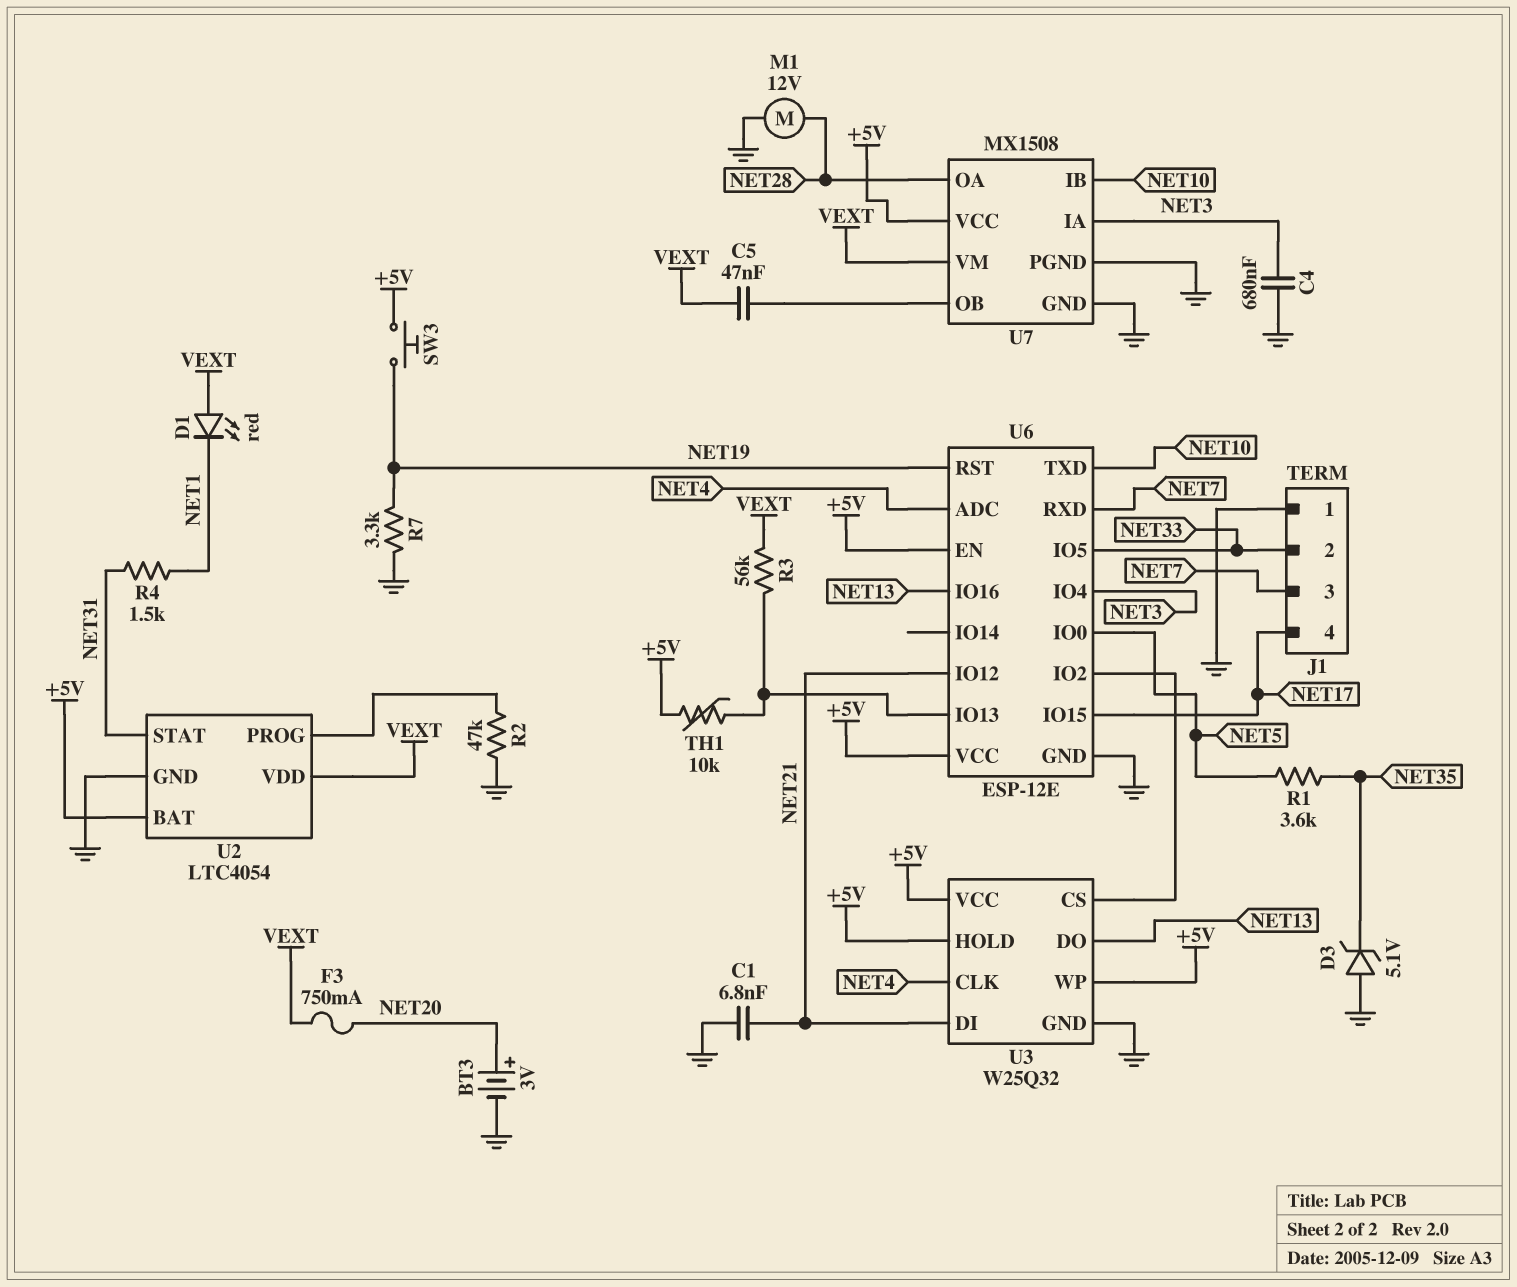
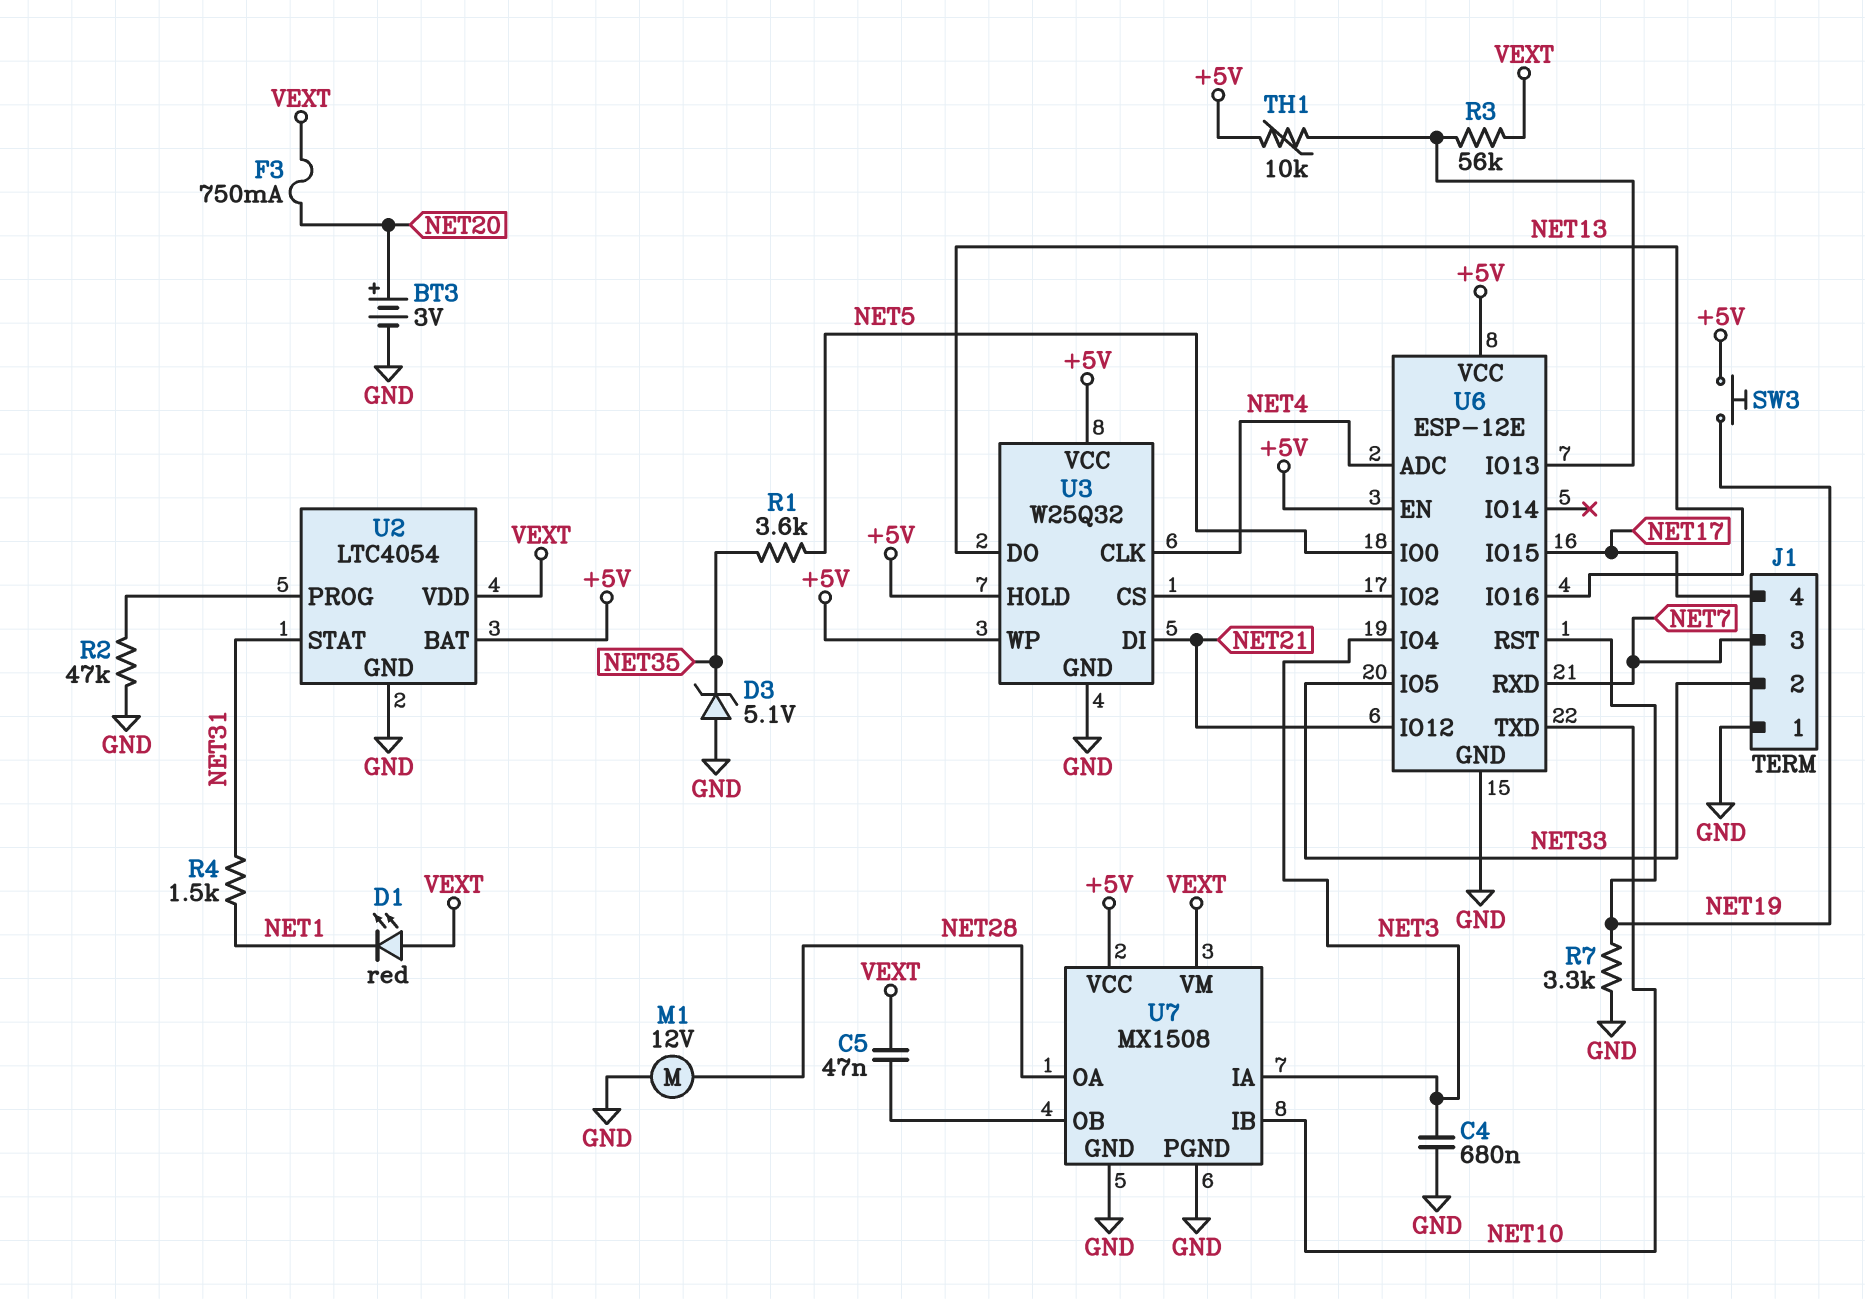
C1: 6.8nF (GND, NET21) -> none

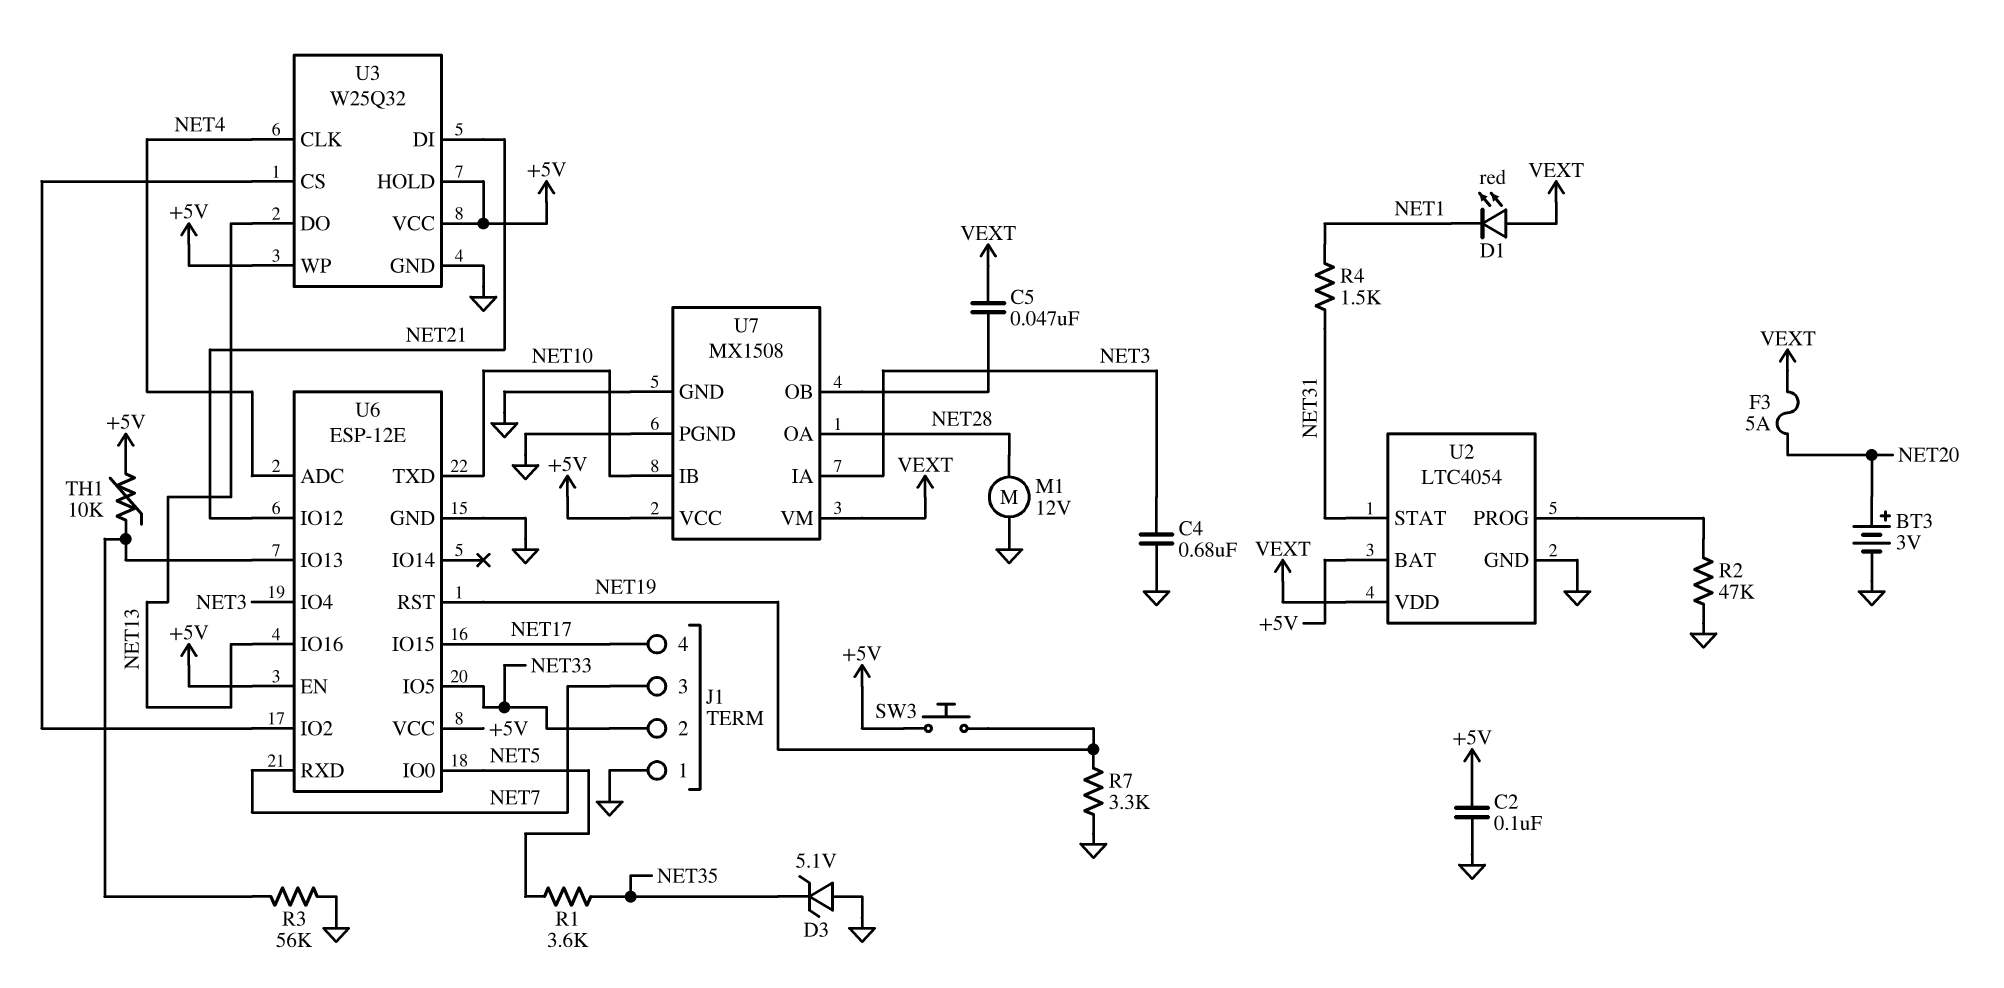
C2: none -> 100nF (+5V, GND)
F3: 750mA (NET20, VEXT) -> 5A (NET20, VEXT)
R3: 56k (U6/IO13, VEXT) -> 56k (GND, U6/IO13)

